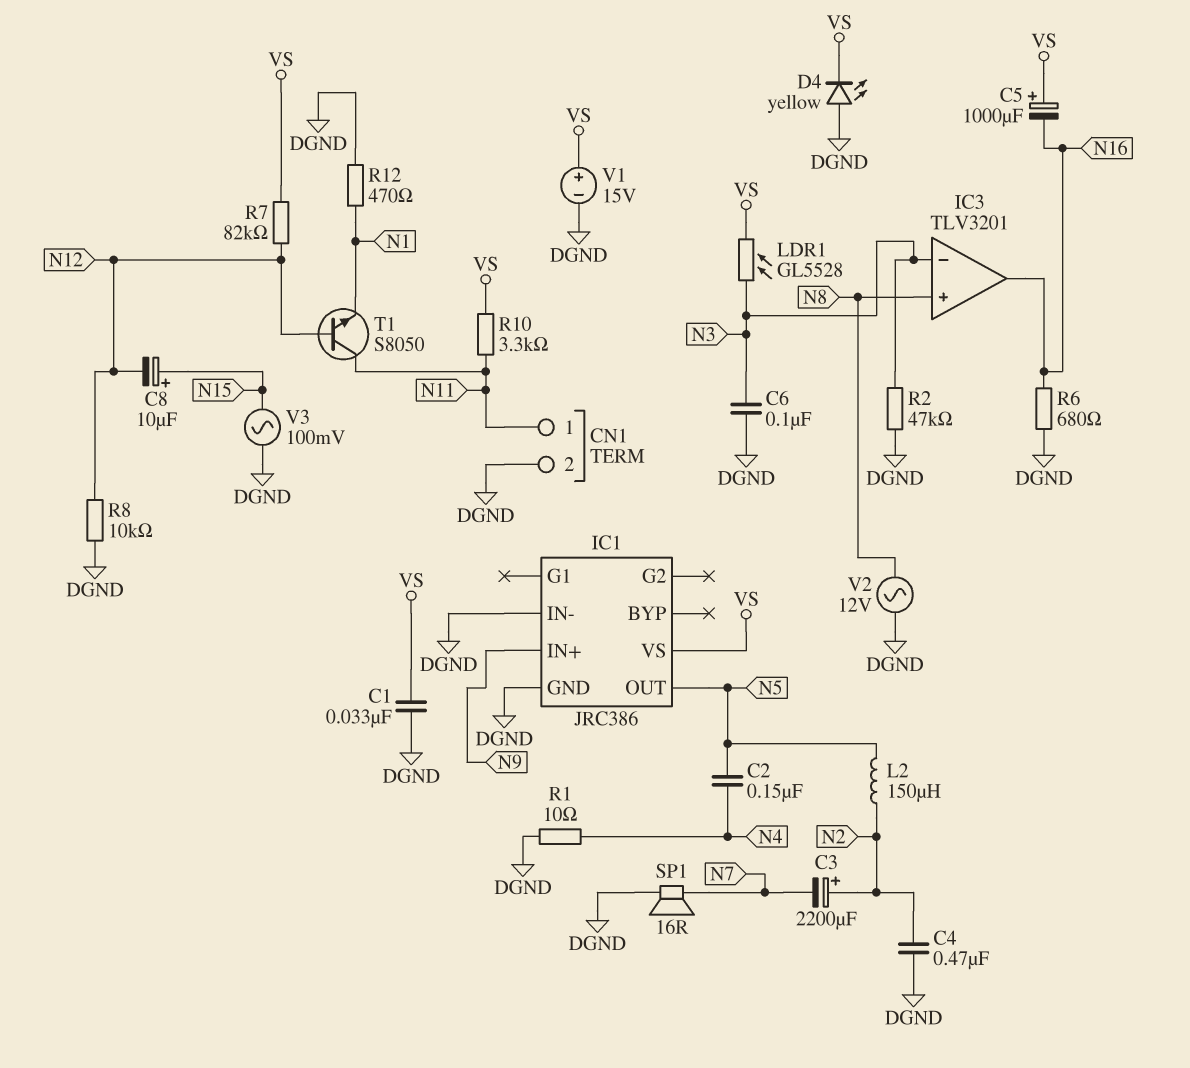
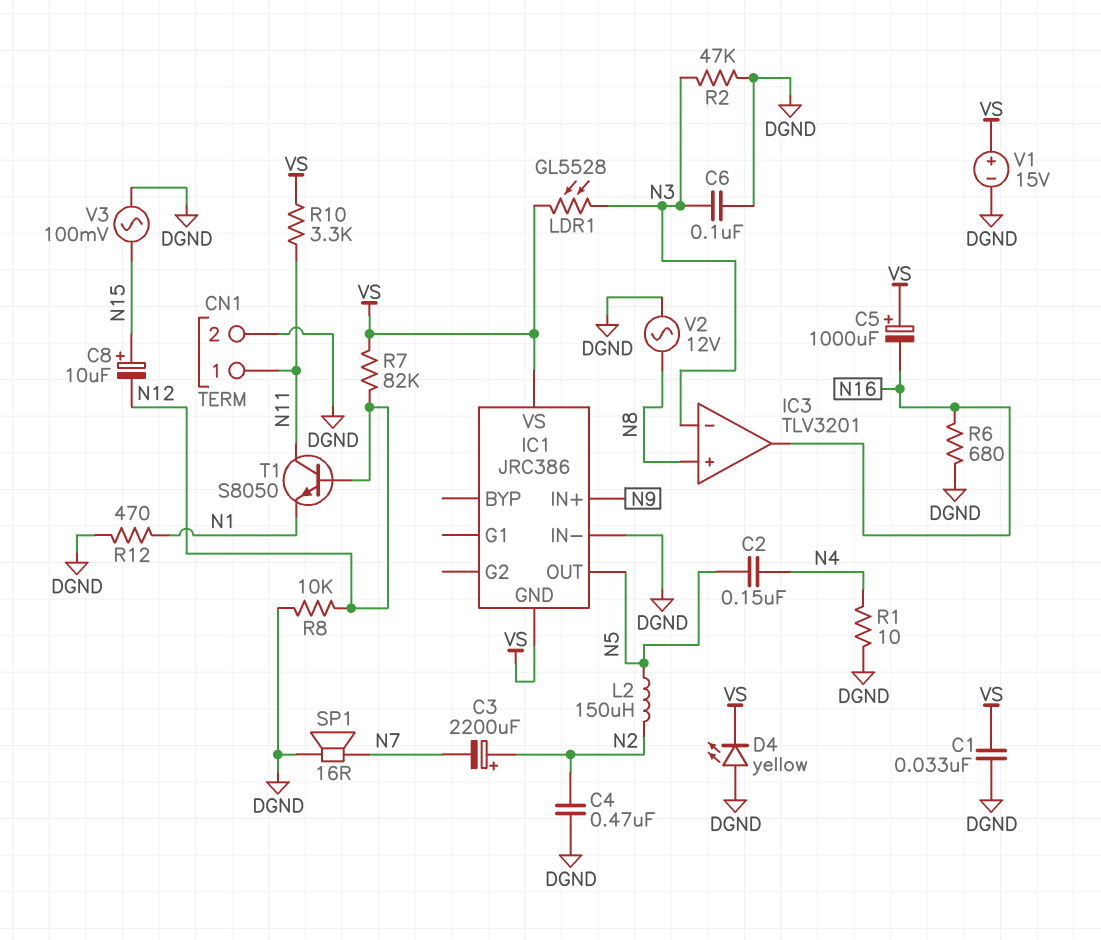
IC1 pin GND: DGND -> VS

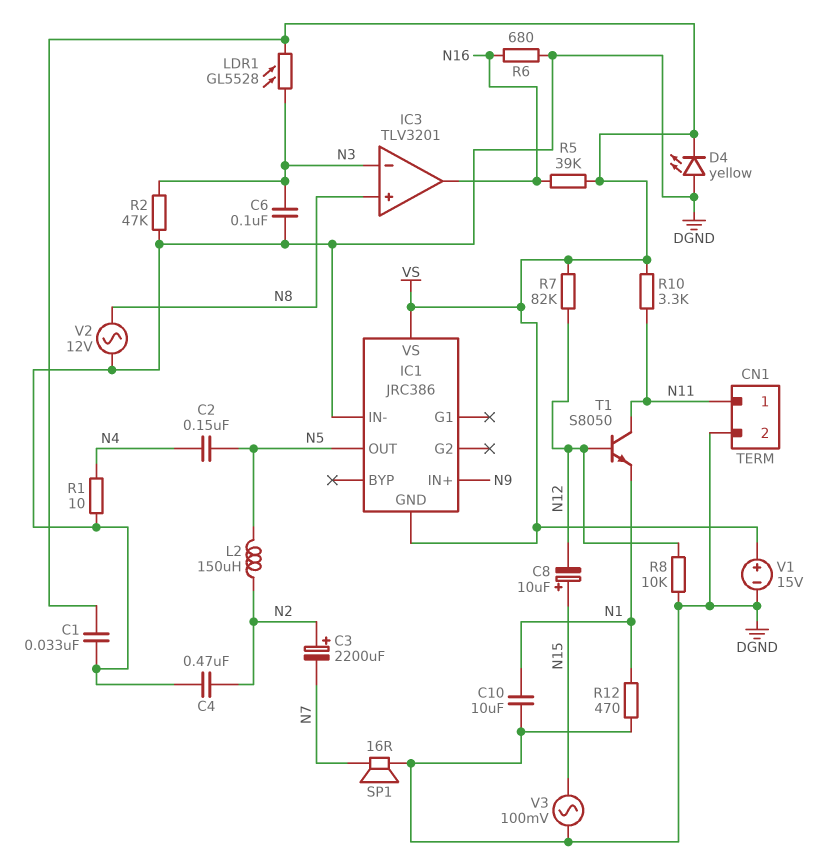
C5: 1000uF (plus VS, minus N16) -> none
C10: none -> 10uF (DGND, N1)
R5: none -> 39k (N16, VS)

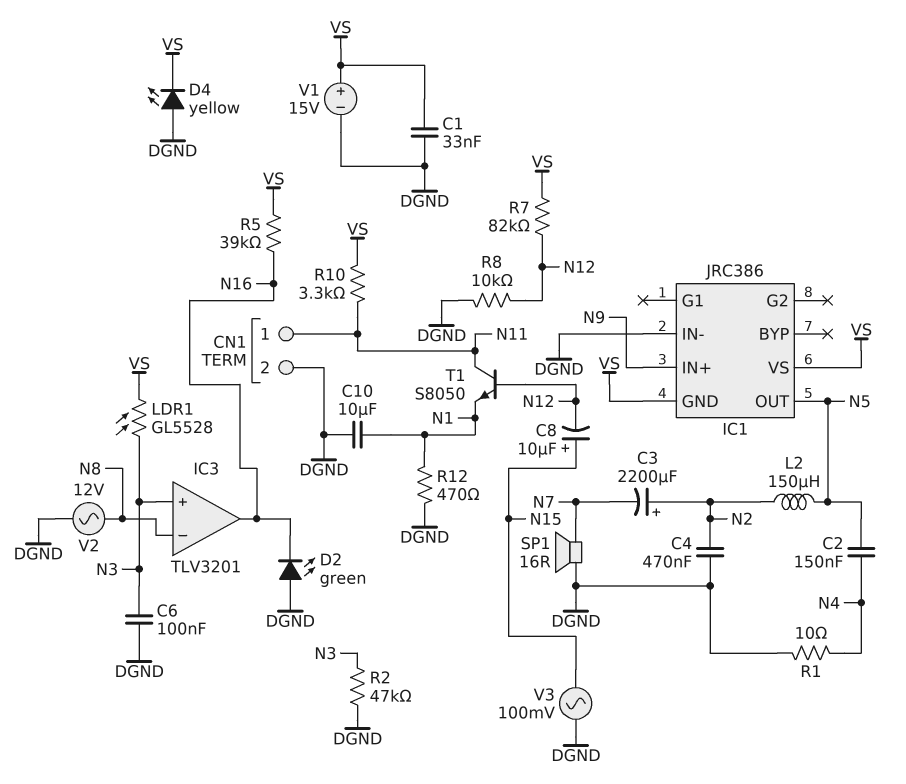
D2: none -> LED green (A DGND, K N16)
IC3 pin in+: N8 -> N3
IC3 pin in-: N3 -> N8
R6: 680 (DGND, N16) -> none

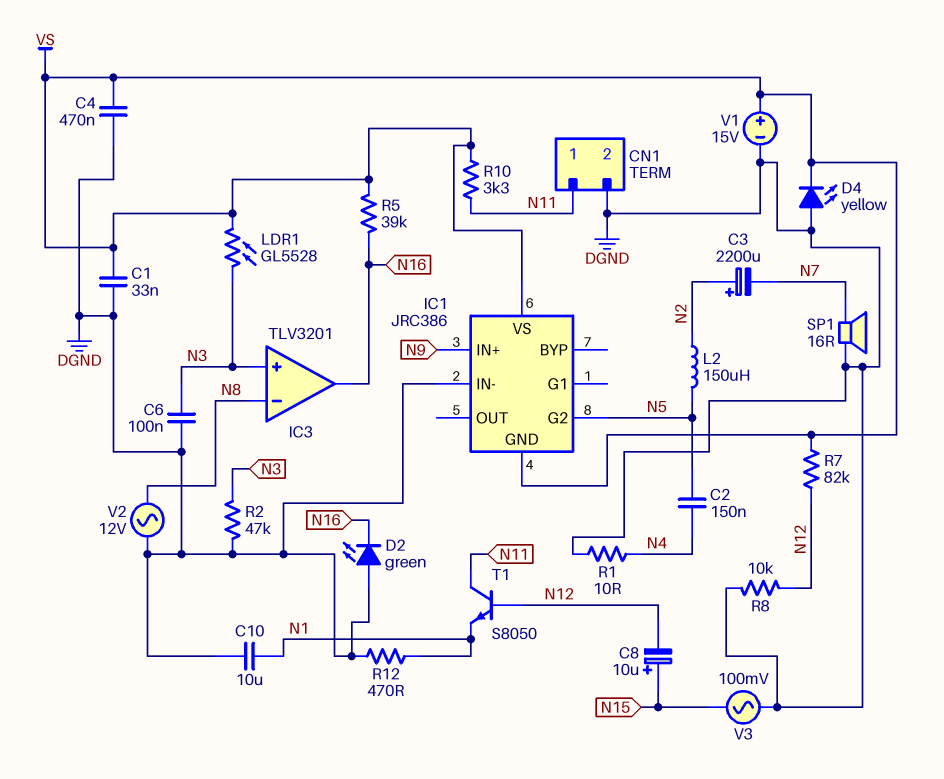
C4: 470nF (DGND, N2) -> 470nF (DGND, VS)
IC1 pin G2: none -> N5
IC1 pin OUT: N5 -> none

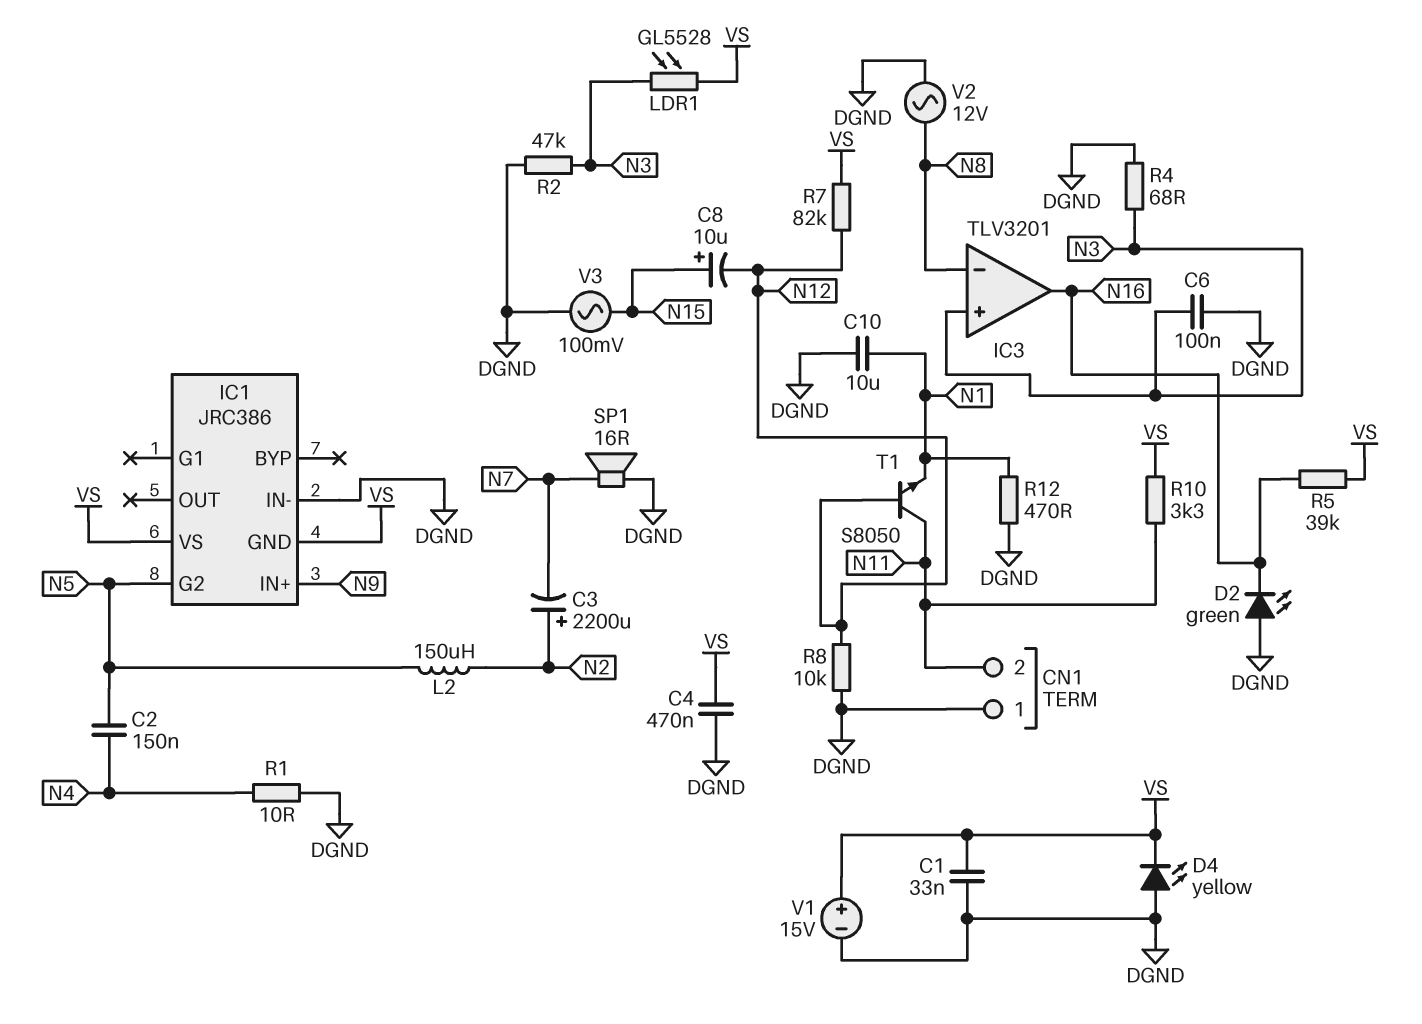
CN1 pin 1: N11 -> DGND
CN1 pin 2: DGND -> N11
R4: none -> 68 (DGND, N3)

